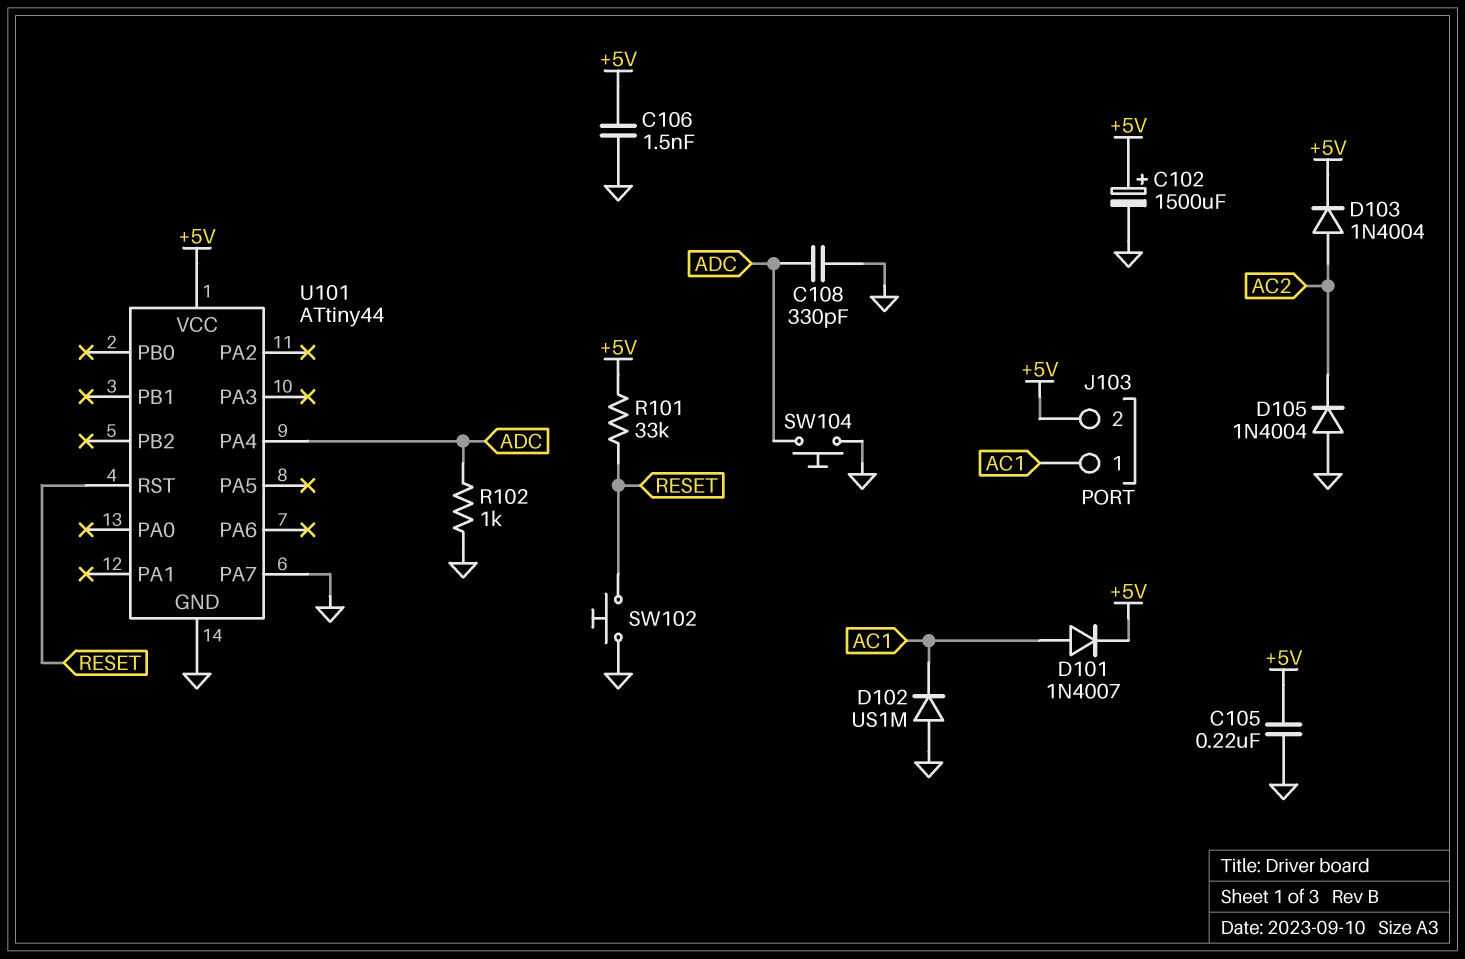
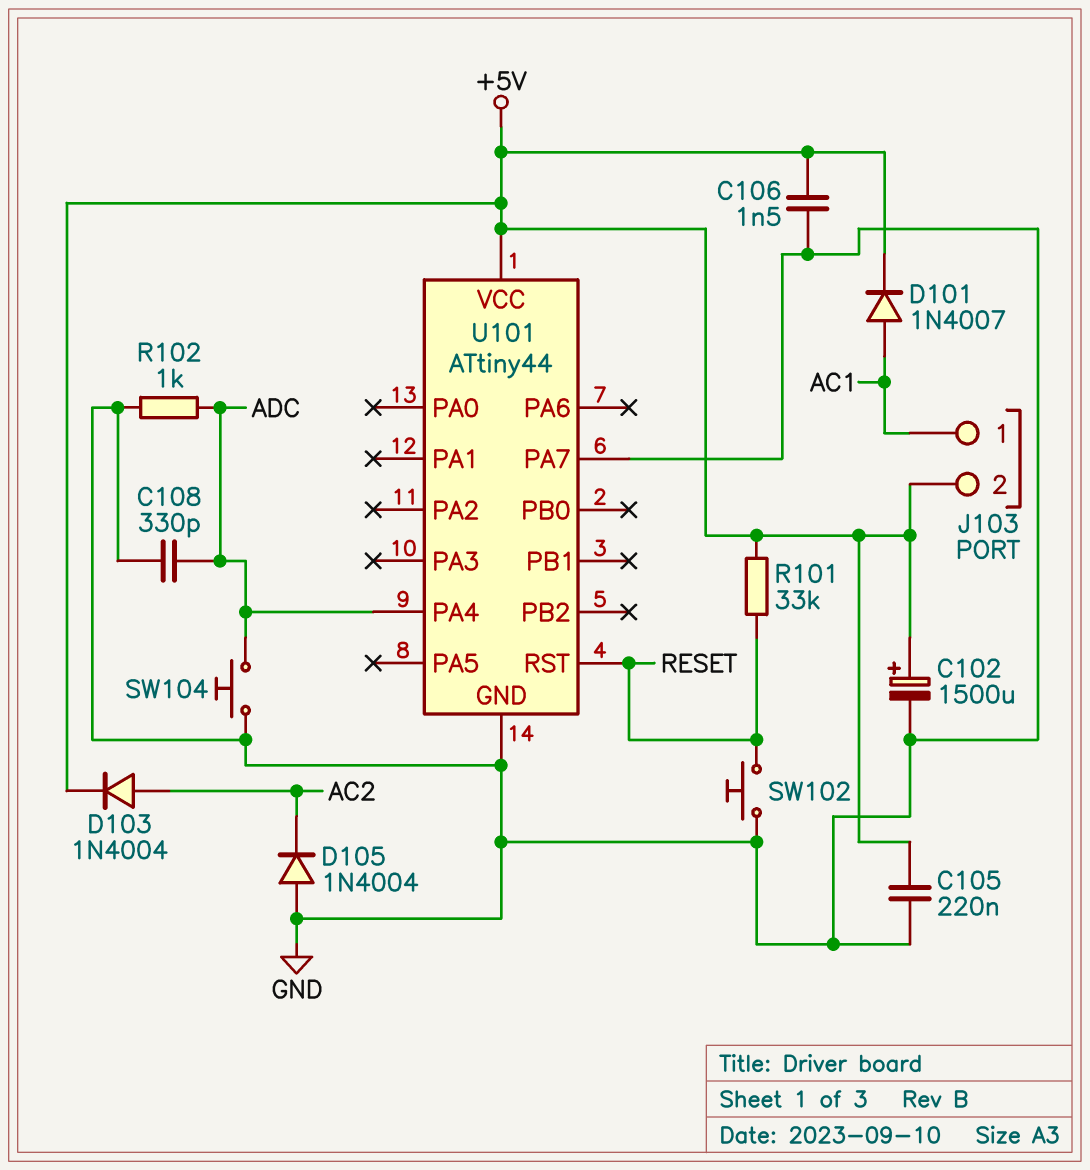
D102: diode US1M (A GND, K AC1) -> none

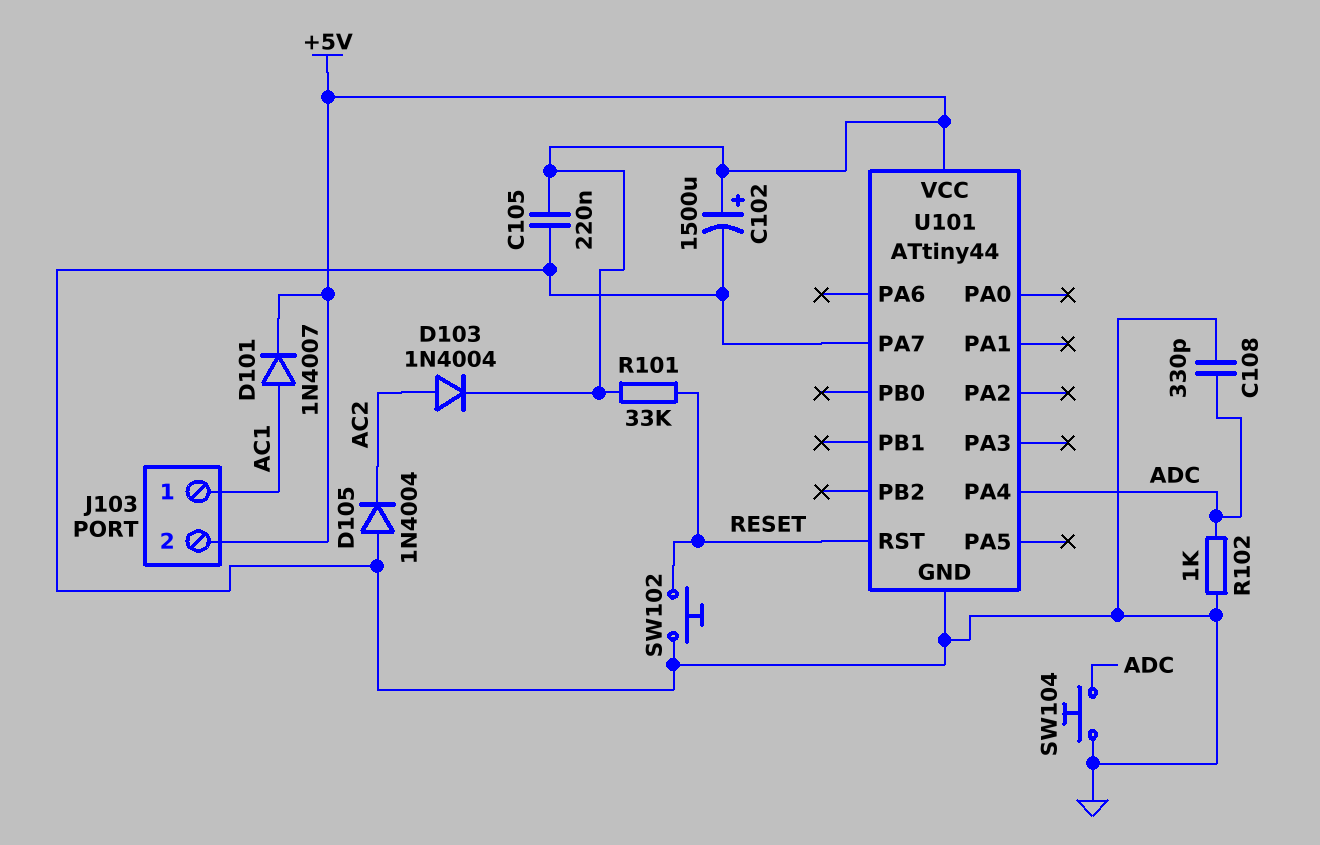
C106: 1.5nF (+5V, GND) -> none

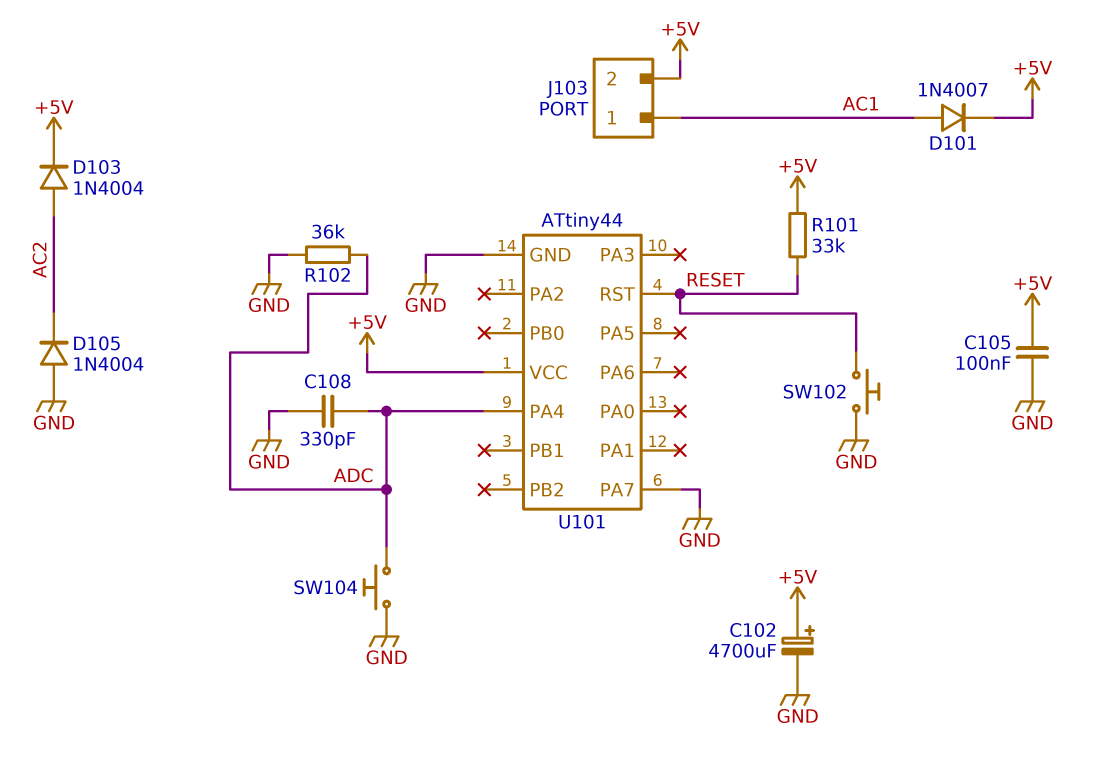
C102: 1500uF (plus +5V, minus GND) -> 4700uF (plus +5V, minus GND)
C105: 220nF (+5V, GND) -> 100nF (+5V, GND)
R102: 1k (ADC, GND) -> 36k (ADC, GND)

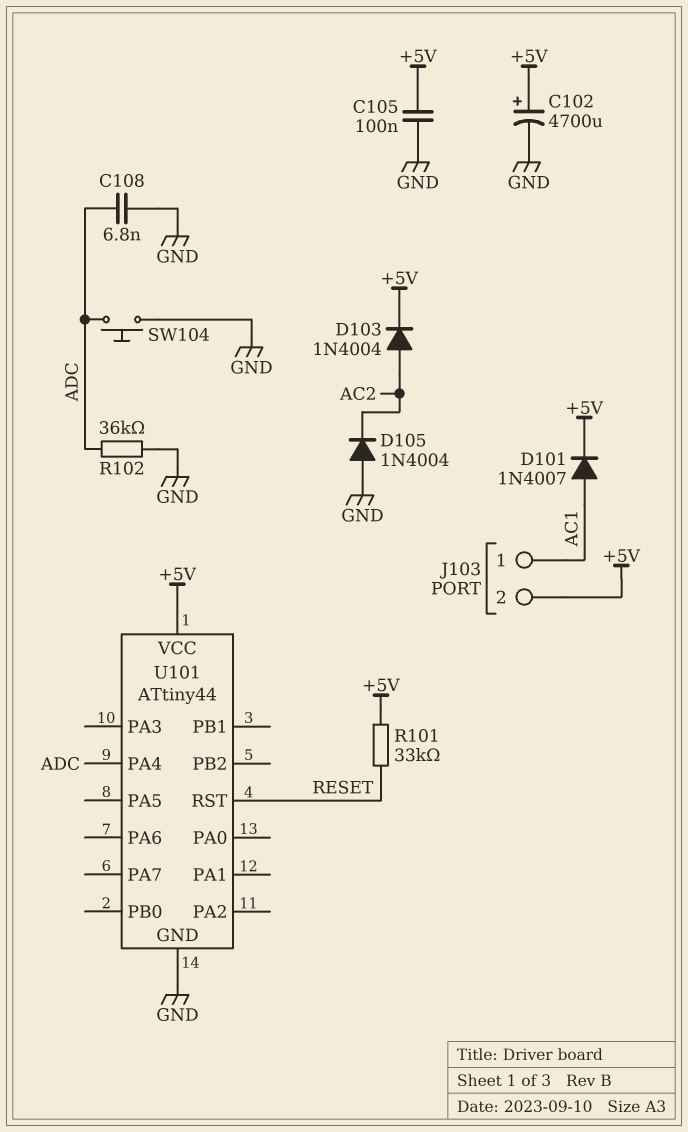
C108: 330pF (ADC, GND) -> 6.8nF (ADC, GND)
SW102: button (GND, RESET) -> none
U101 pin PA7: GND -> none

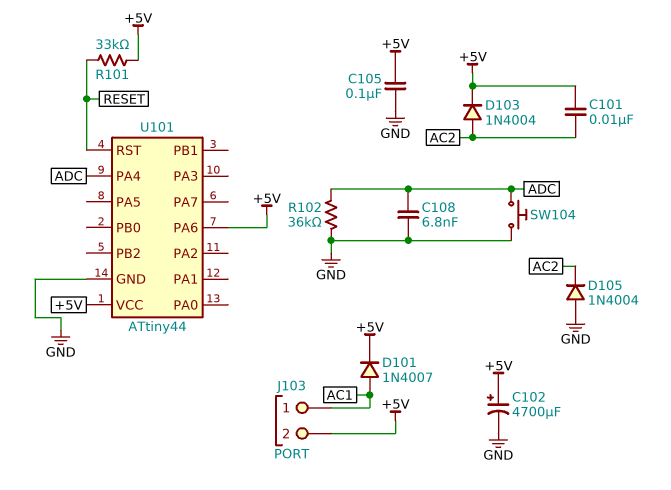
C101: none -> 10nF (+5V, AC2)
U101 pin PA6: none -> +5V

